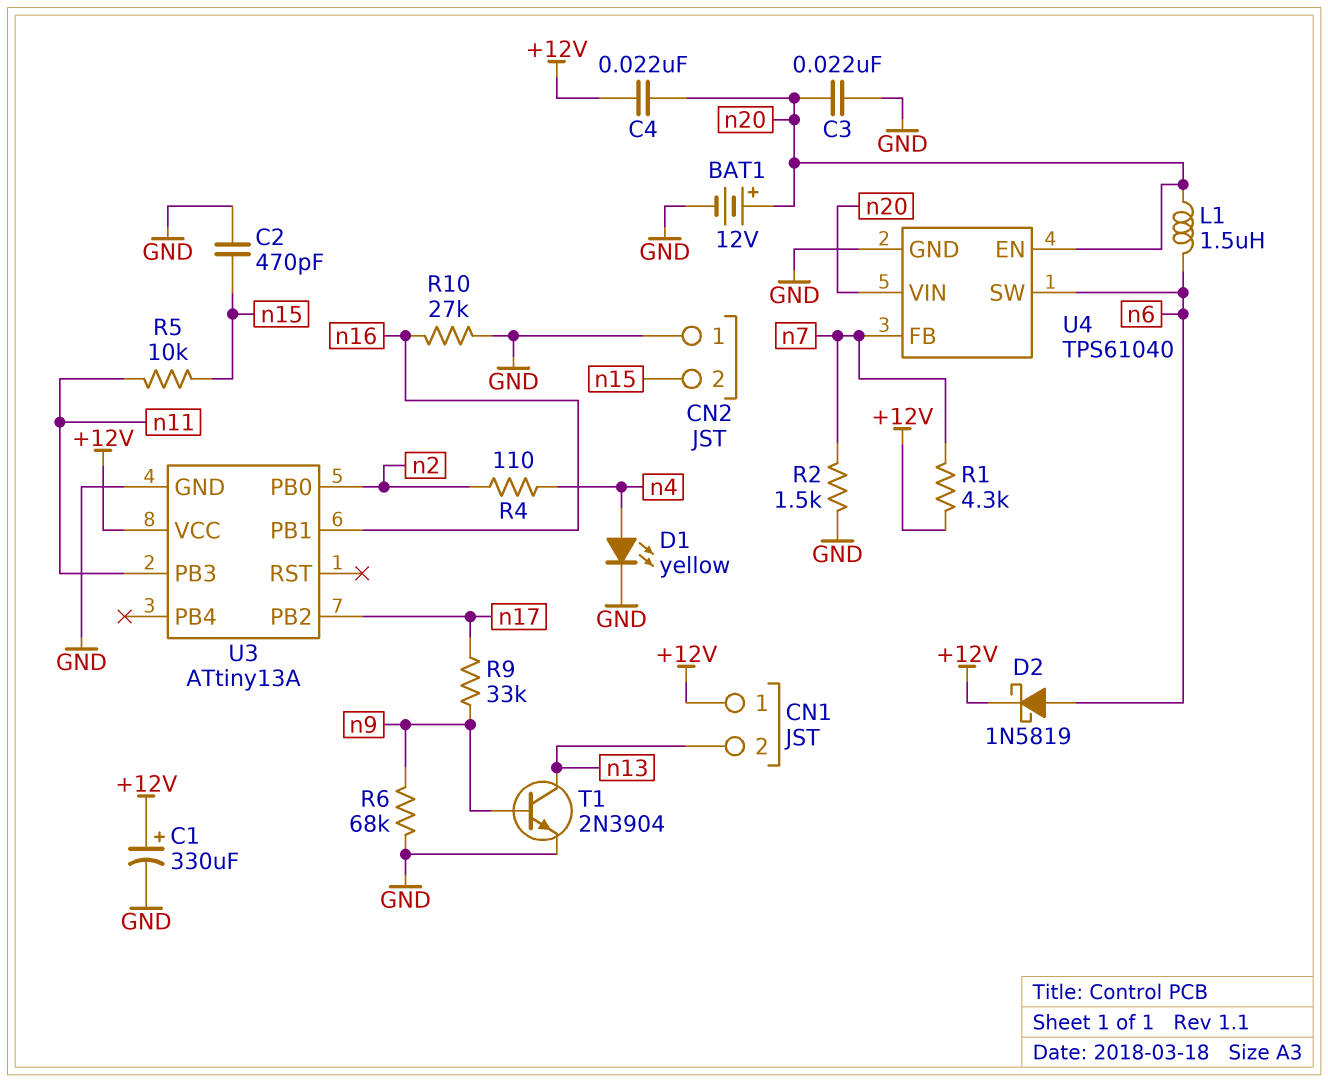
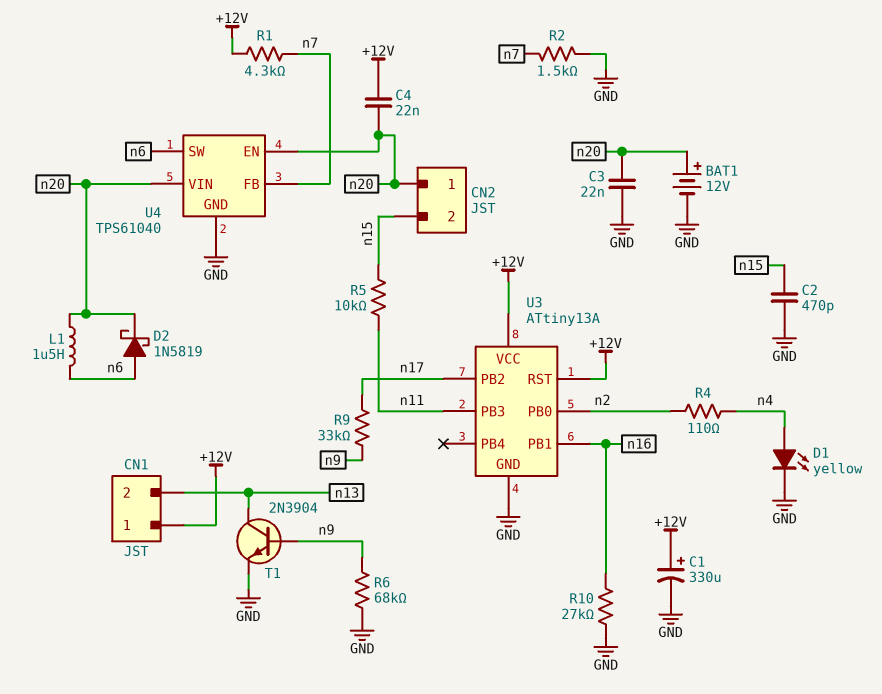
CN2 pin 1: GND -> n20
D2: schottky 1N5819 (A n6, K +12V) -> schottky 1N5819 (A n6, K n20)
U3 pin RST: none -> +12V

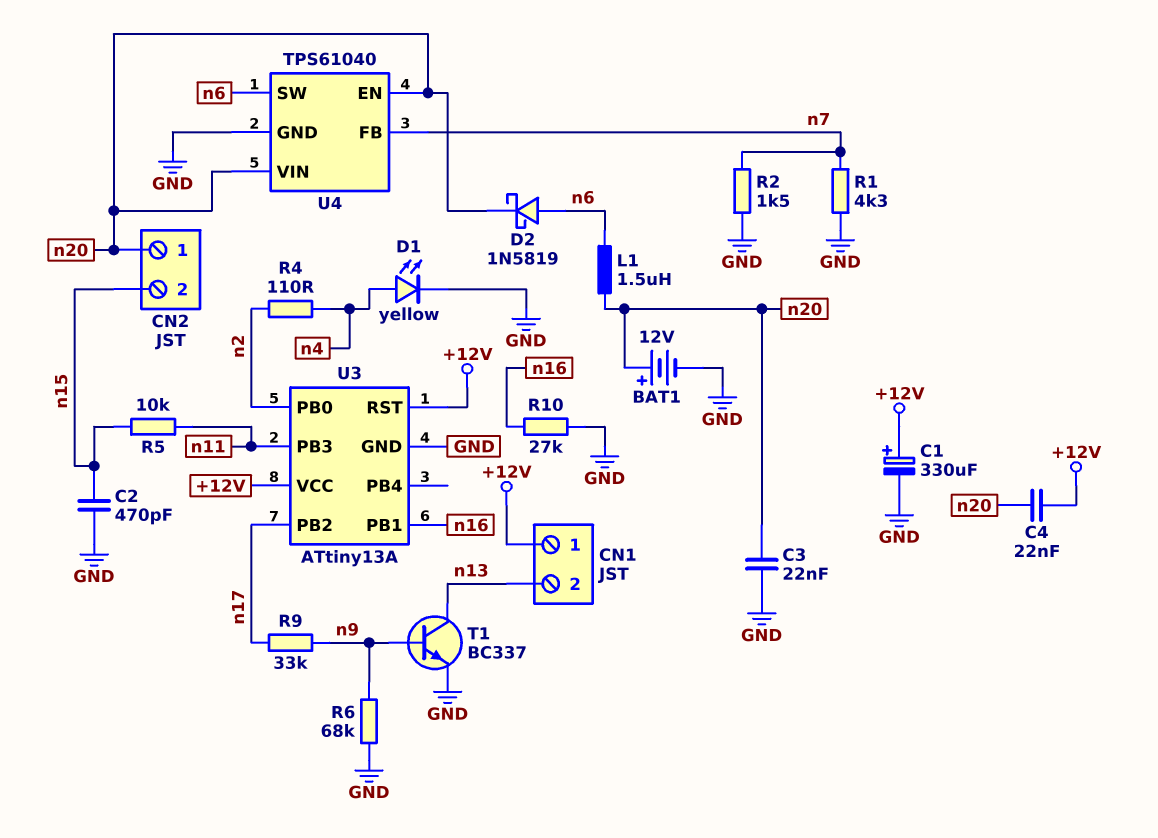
R1: 4.3k (+12V, n7) -> 4.3k (GND, n7)
T1: NPN 2N3904 (B n9, C n13, E GND) -> NPN BC337 (B n9, C n13, E GND)

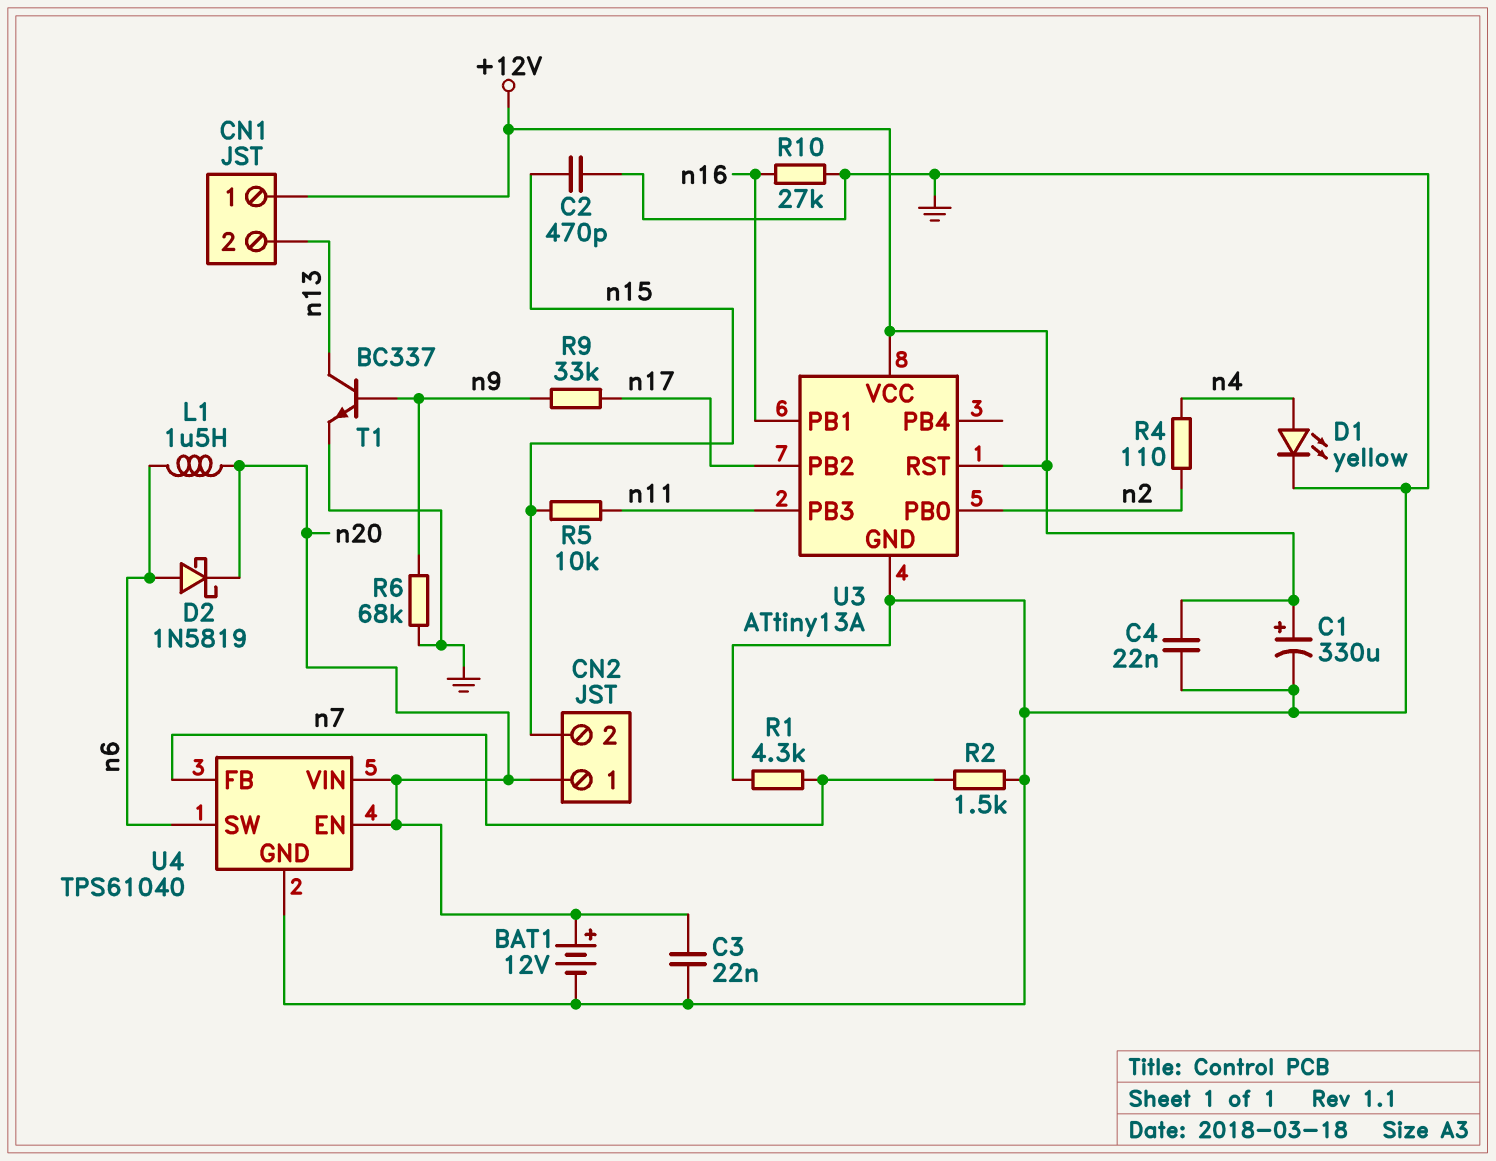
C4: 22nF (+12V, n20) -> 22nF (+12V, GND)

